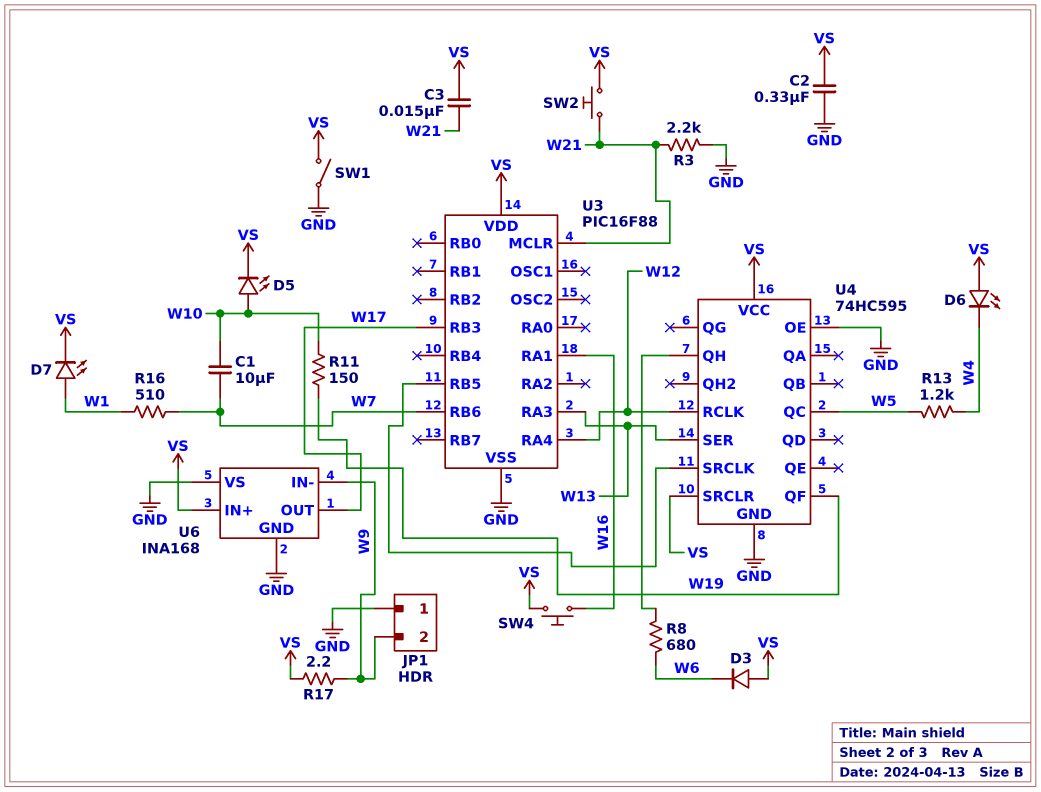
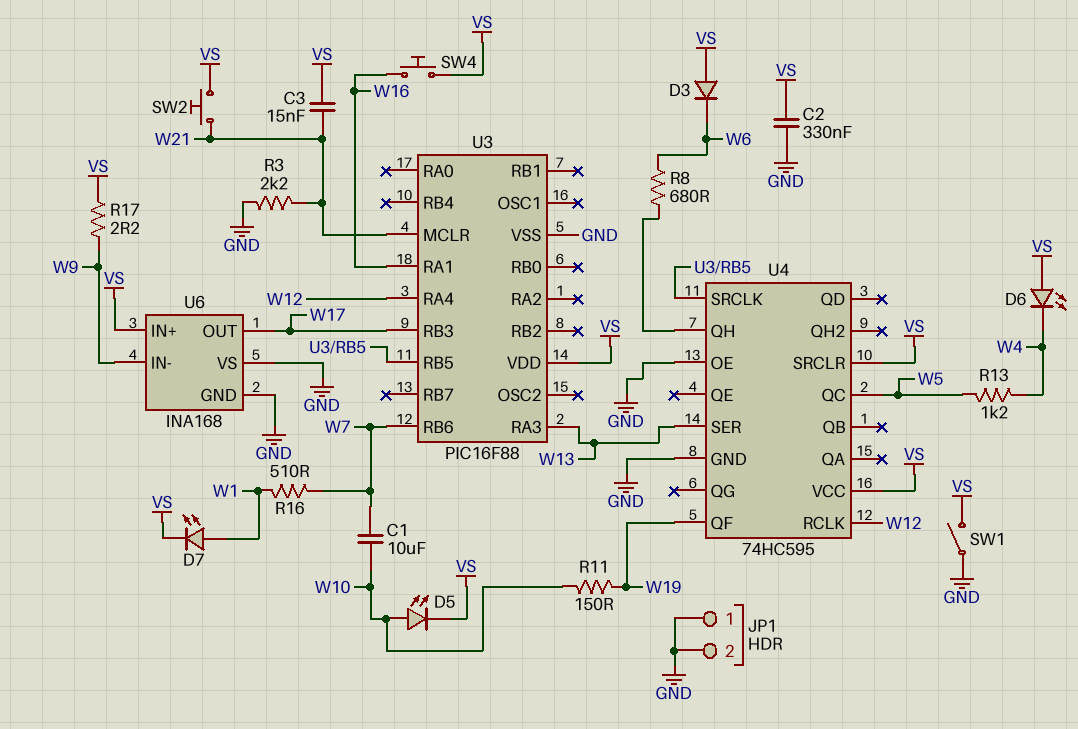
JP1 pin 2: W9 -> GND

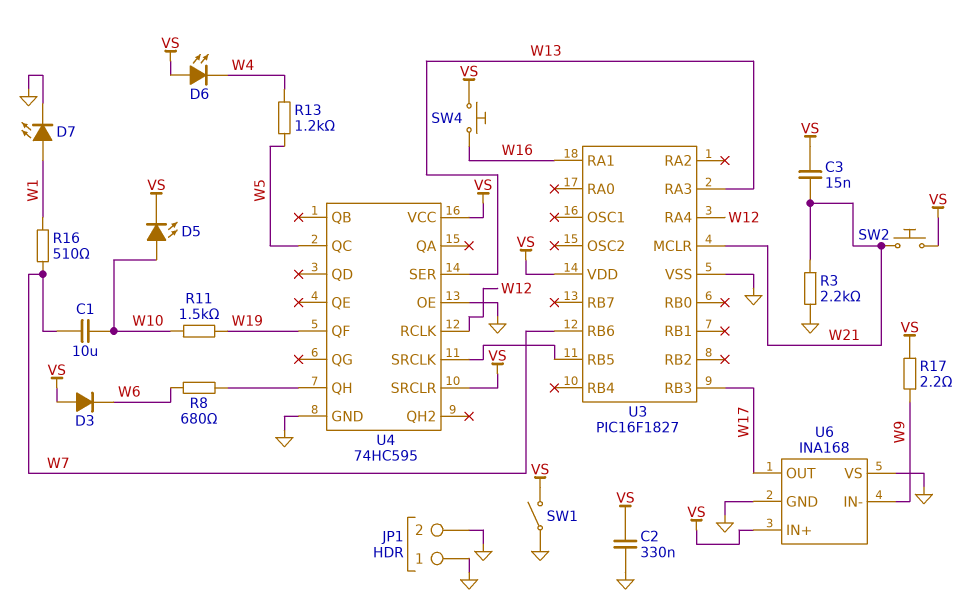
D7: LED (A W1, K VS) -> LED (A W1, K GND)
R11: 150 (W10, W19) -> 1.5k (W10, W19)
U3: PIC16F88 -> PIC16F1827

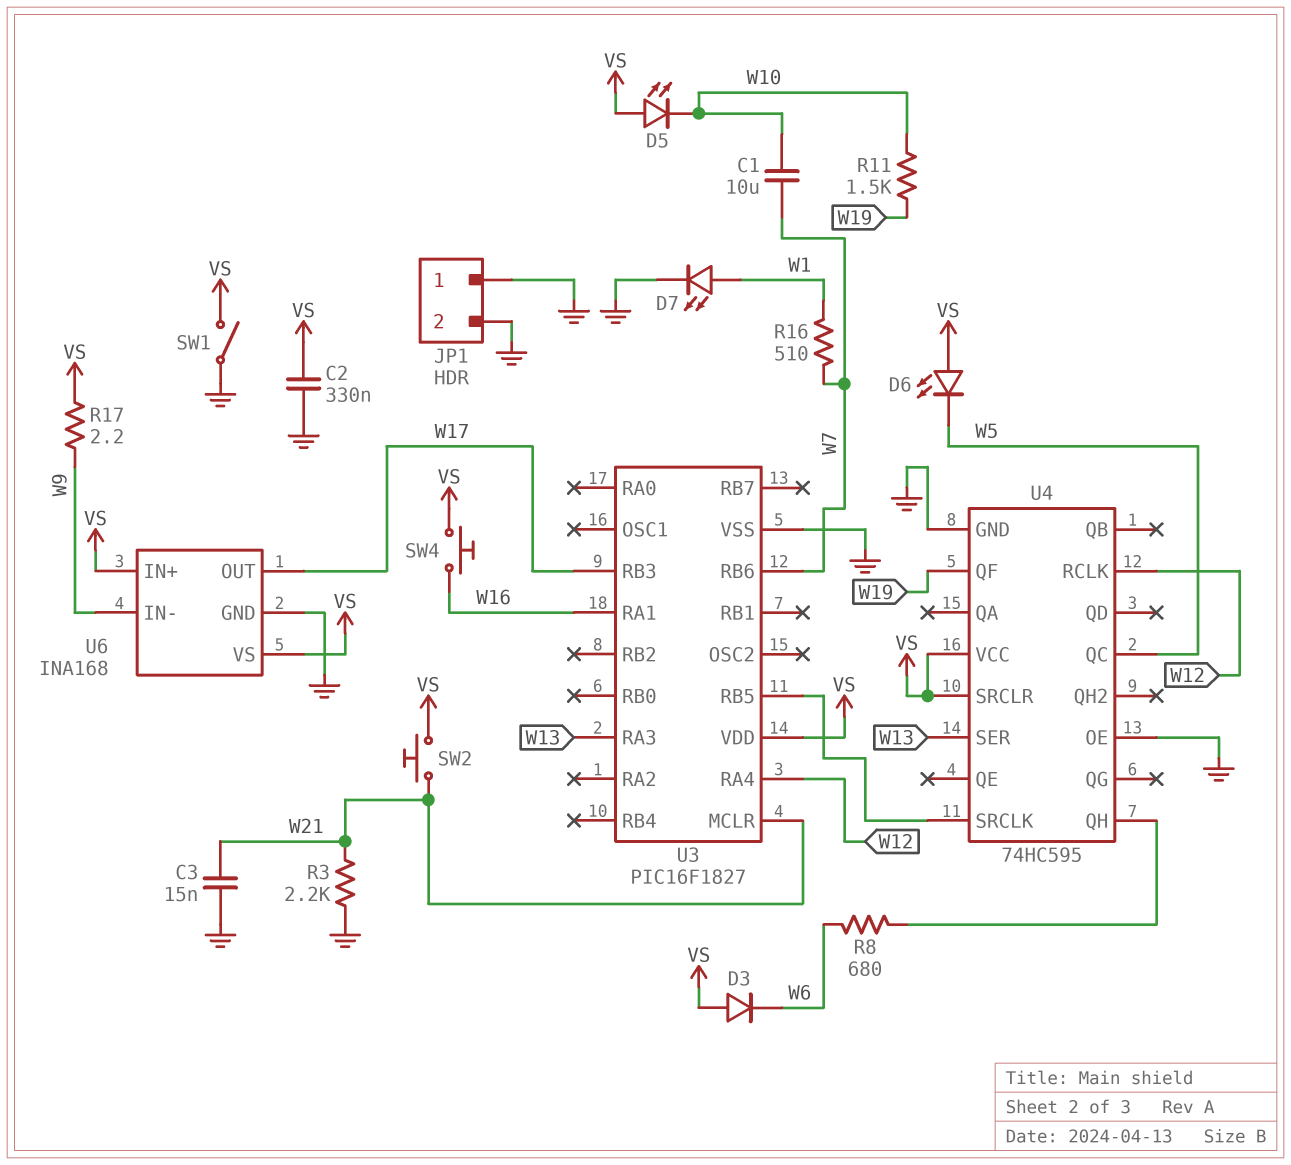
C3: 15nF (VS, W21) -> 15nF (GND, W21)
D5: LED (A W10, K VS) -> LED (A VS, K W10)
D6: LED (A VS, K W4) -> LED (A VS, K W5)
R13: 1.2k (W4, W5) -> none
U6 pin VS: GND -> VS

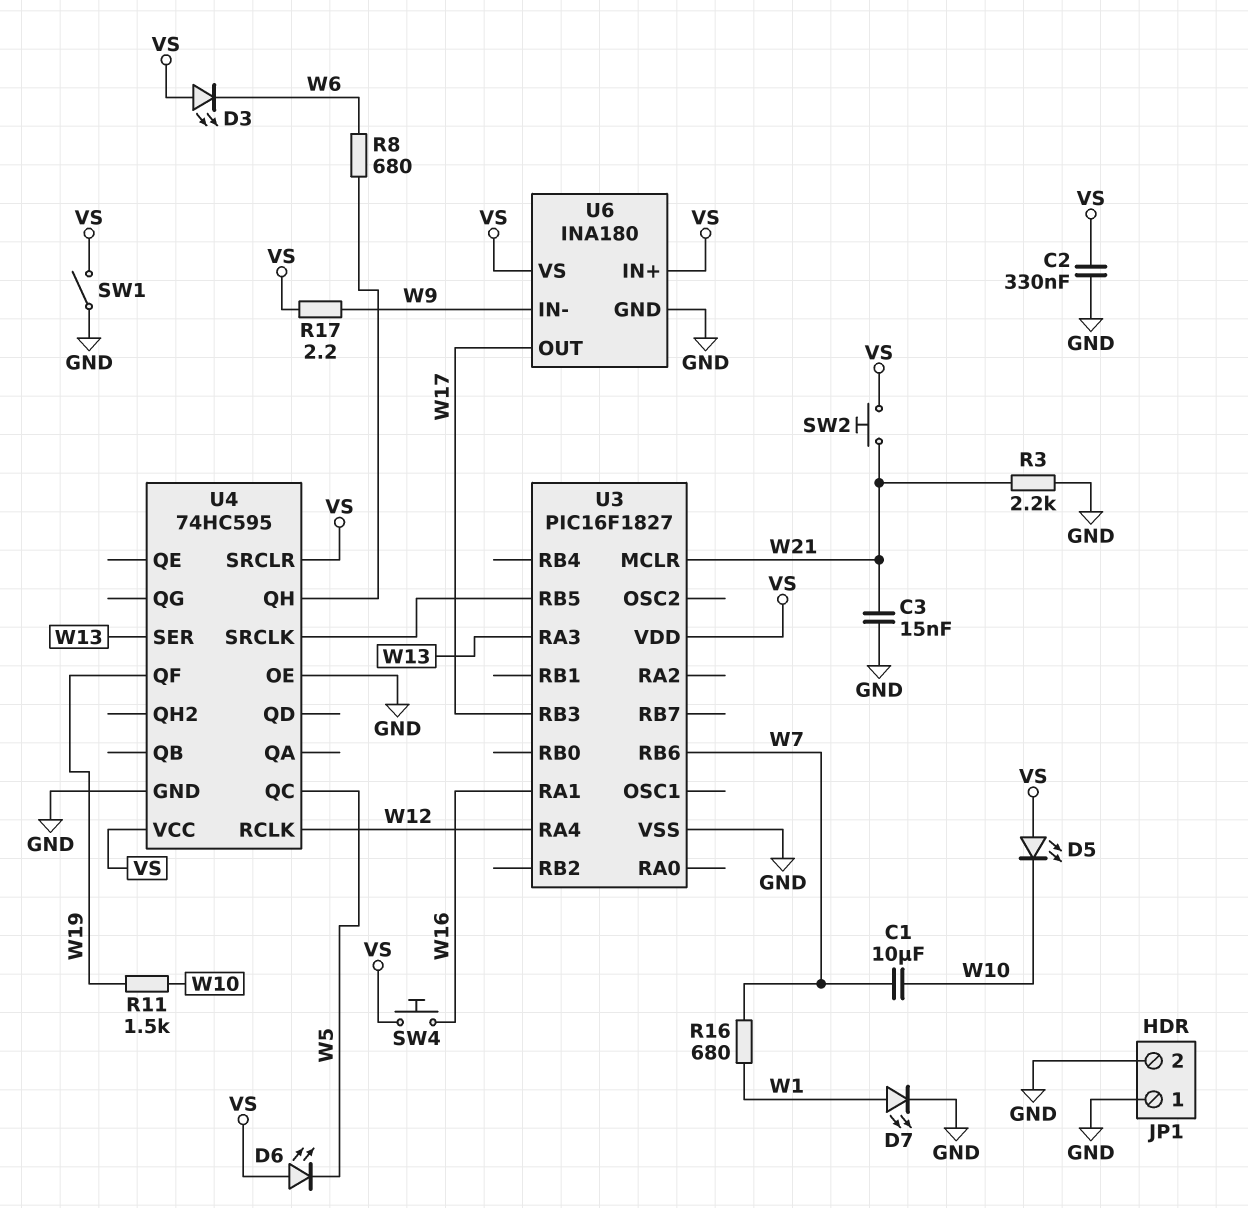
D3: diode (A VS, K W6) -> LED (A VS, K W6)
R16: 510 (W1, W7) -> 680 (W1, W7)
U6: INA168 -> INA180

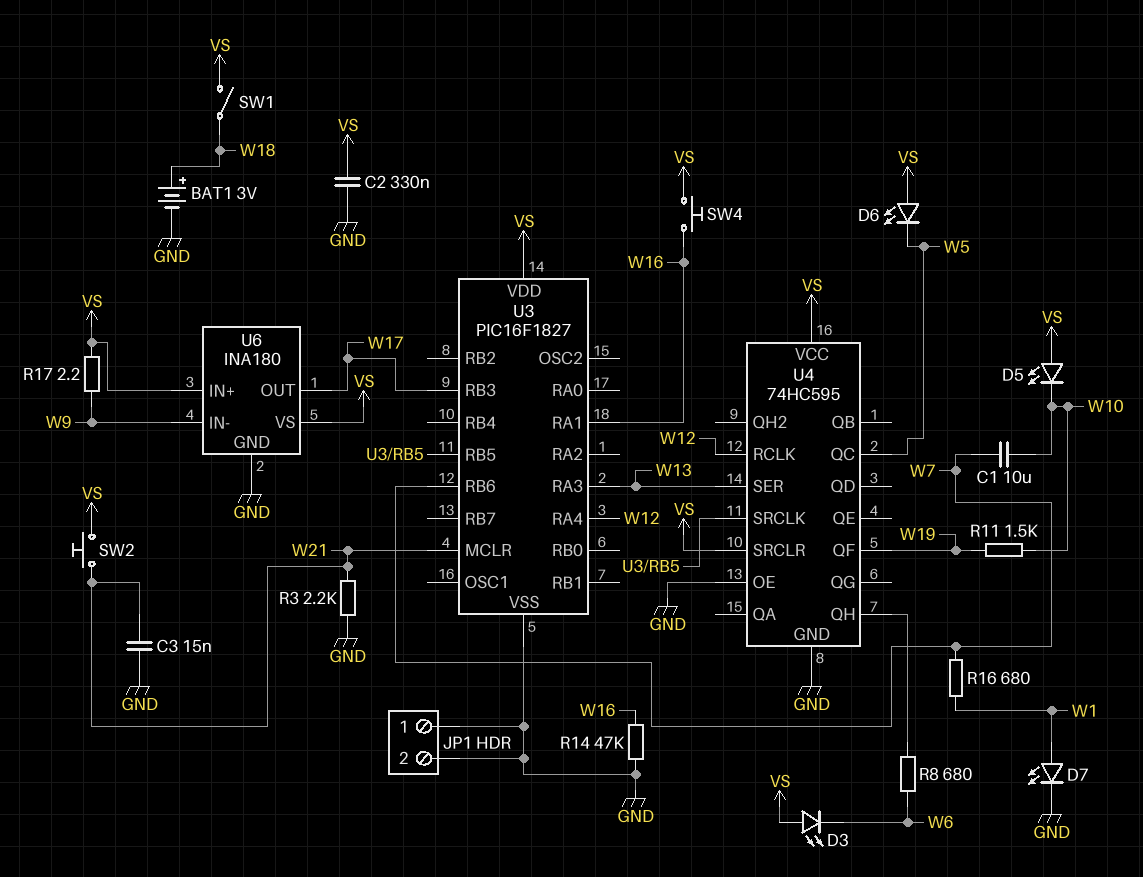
BAT1: none -> 3V (plus W18, minus GND)
R14: none -> 47k (GND, W16)
SW1: switch (GND, VS) -> switch (VS, W18)

